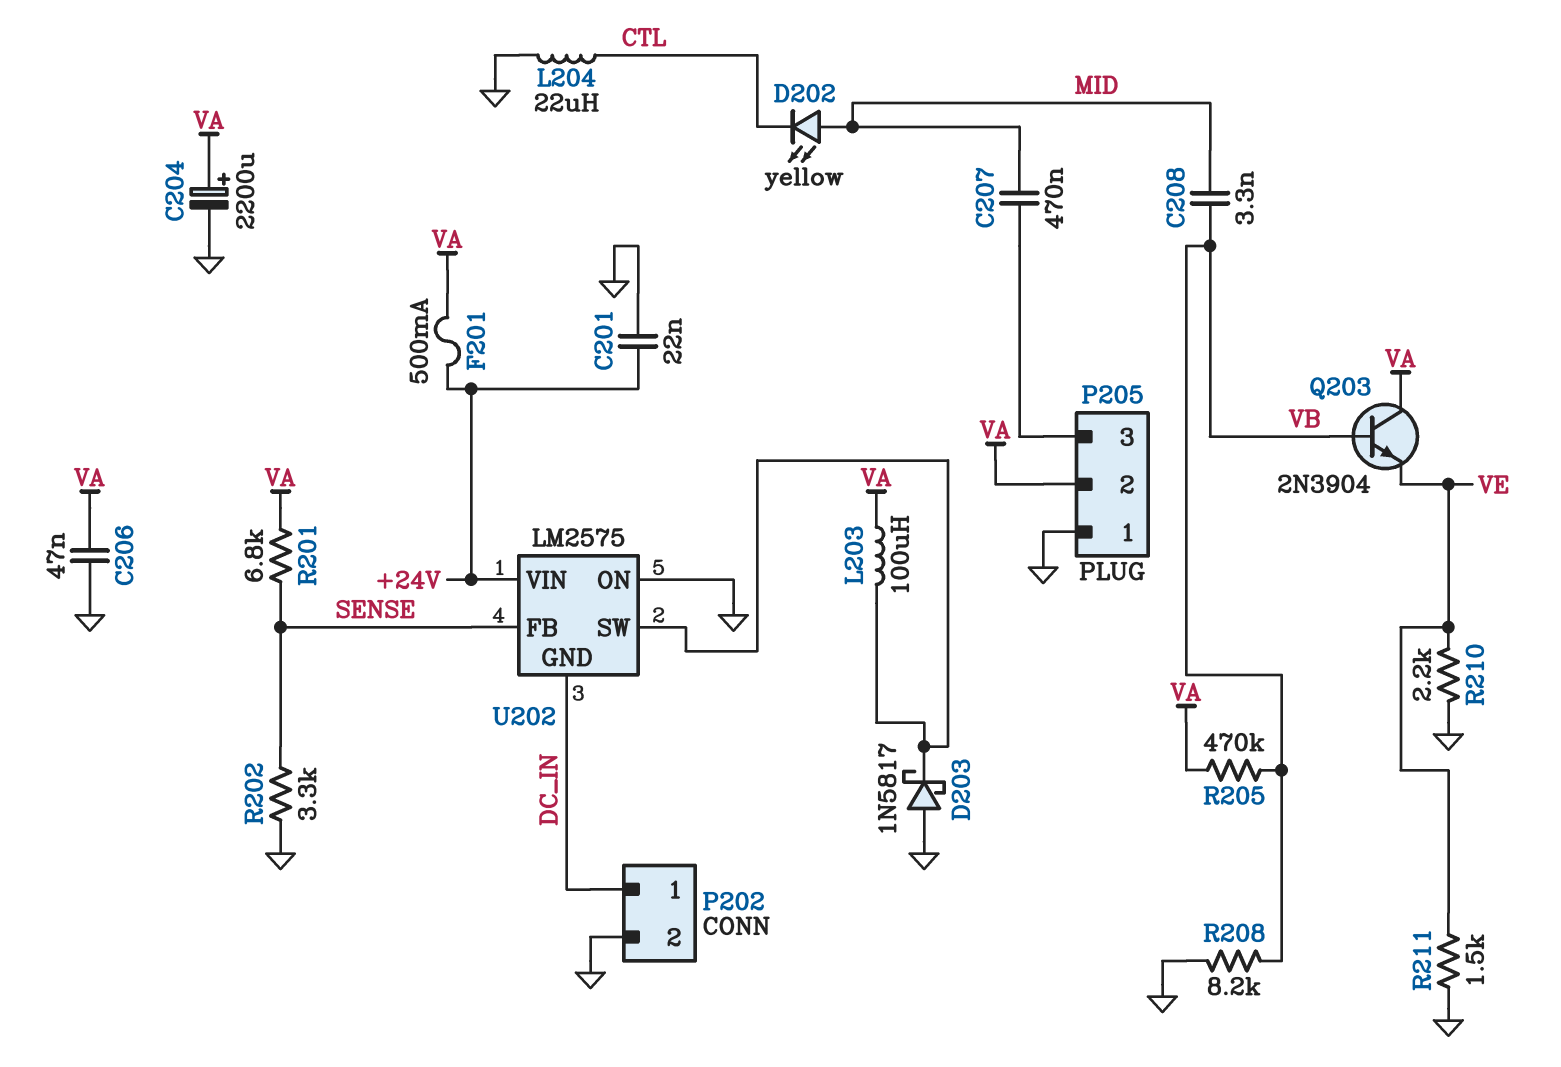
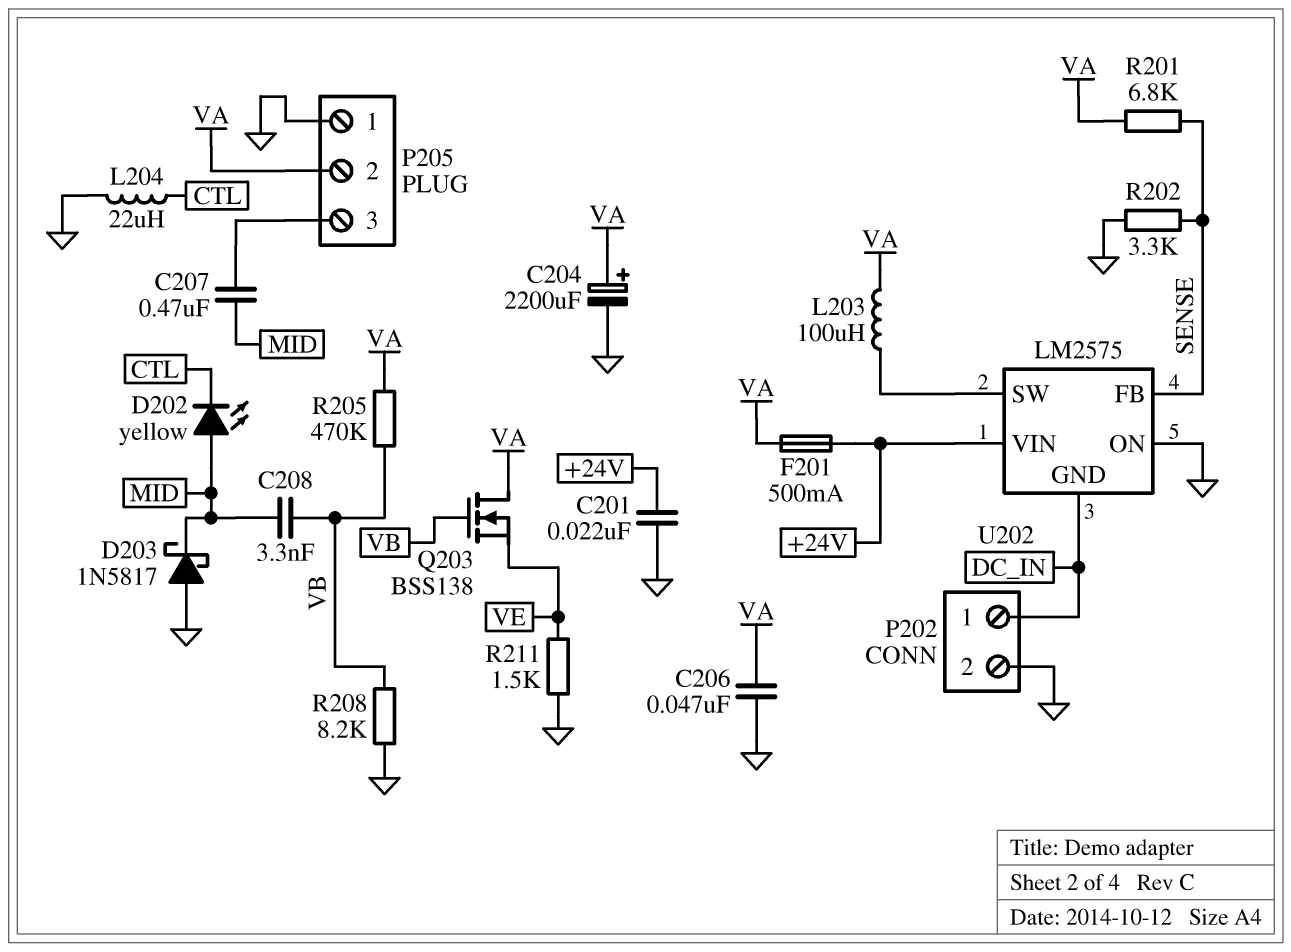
D203: schottky 1N5817 (A GND, K U202/SW) -> schottky 1N5817 (A GND, K MID)
Q203: NPN 2N3904 (B VB, C VA, E VE) -> NMOS BSS138 (G VB, D VA, S VE)
R210: 2.2k (GND, VE) -> none

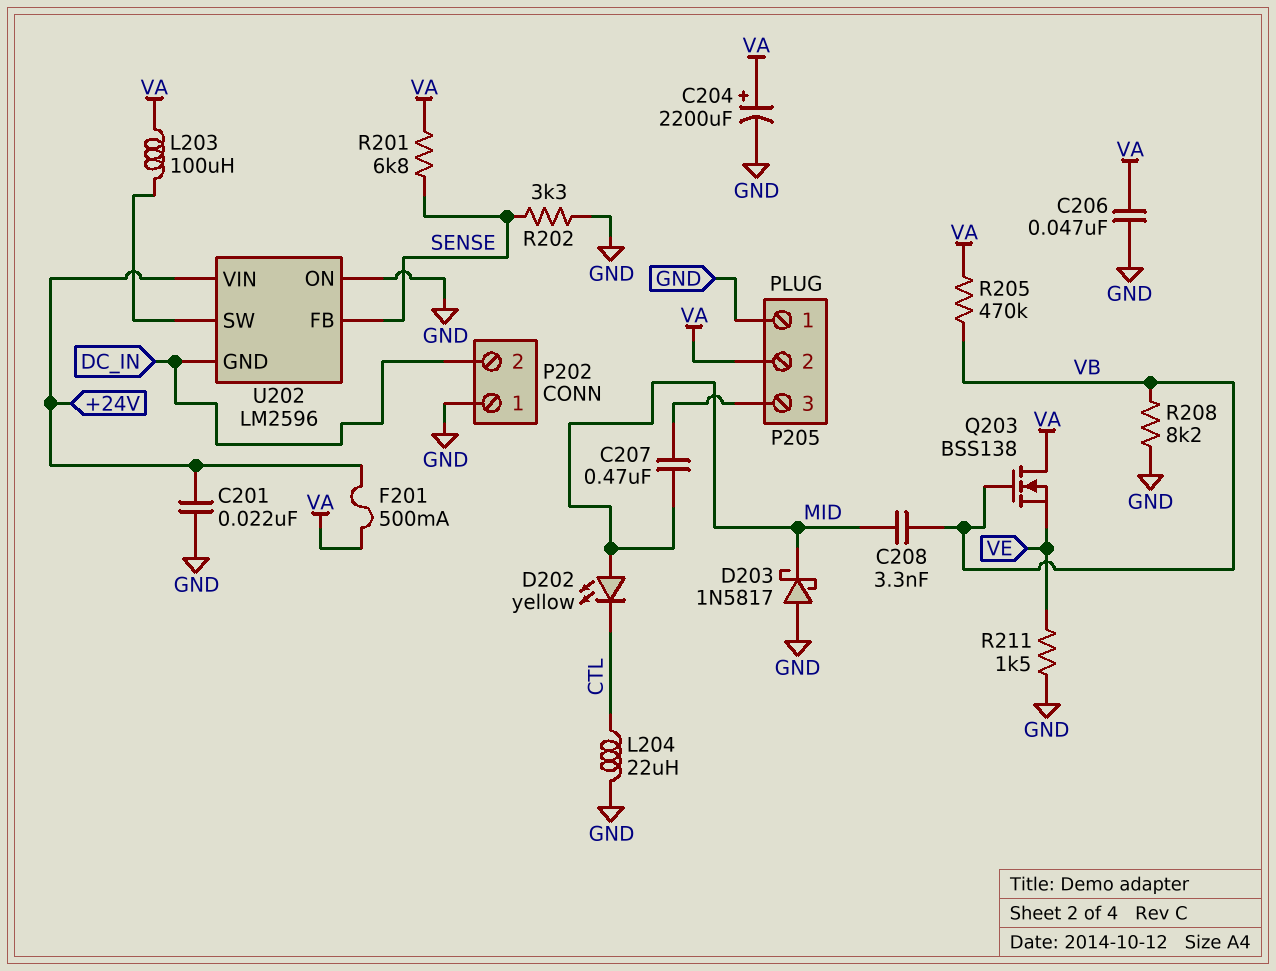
P202 pin 1: DC_IN -> GND
P202 pin 2: GND -> DC_IN
U202: LM2575 -> LM2596

